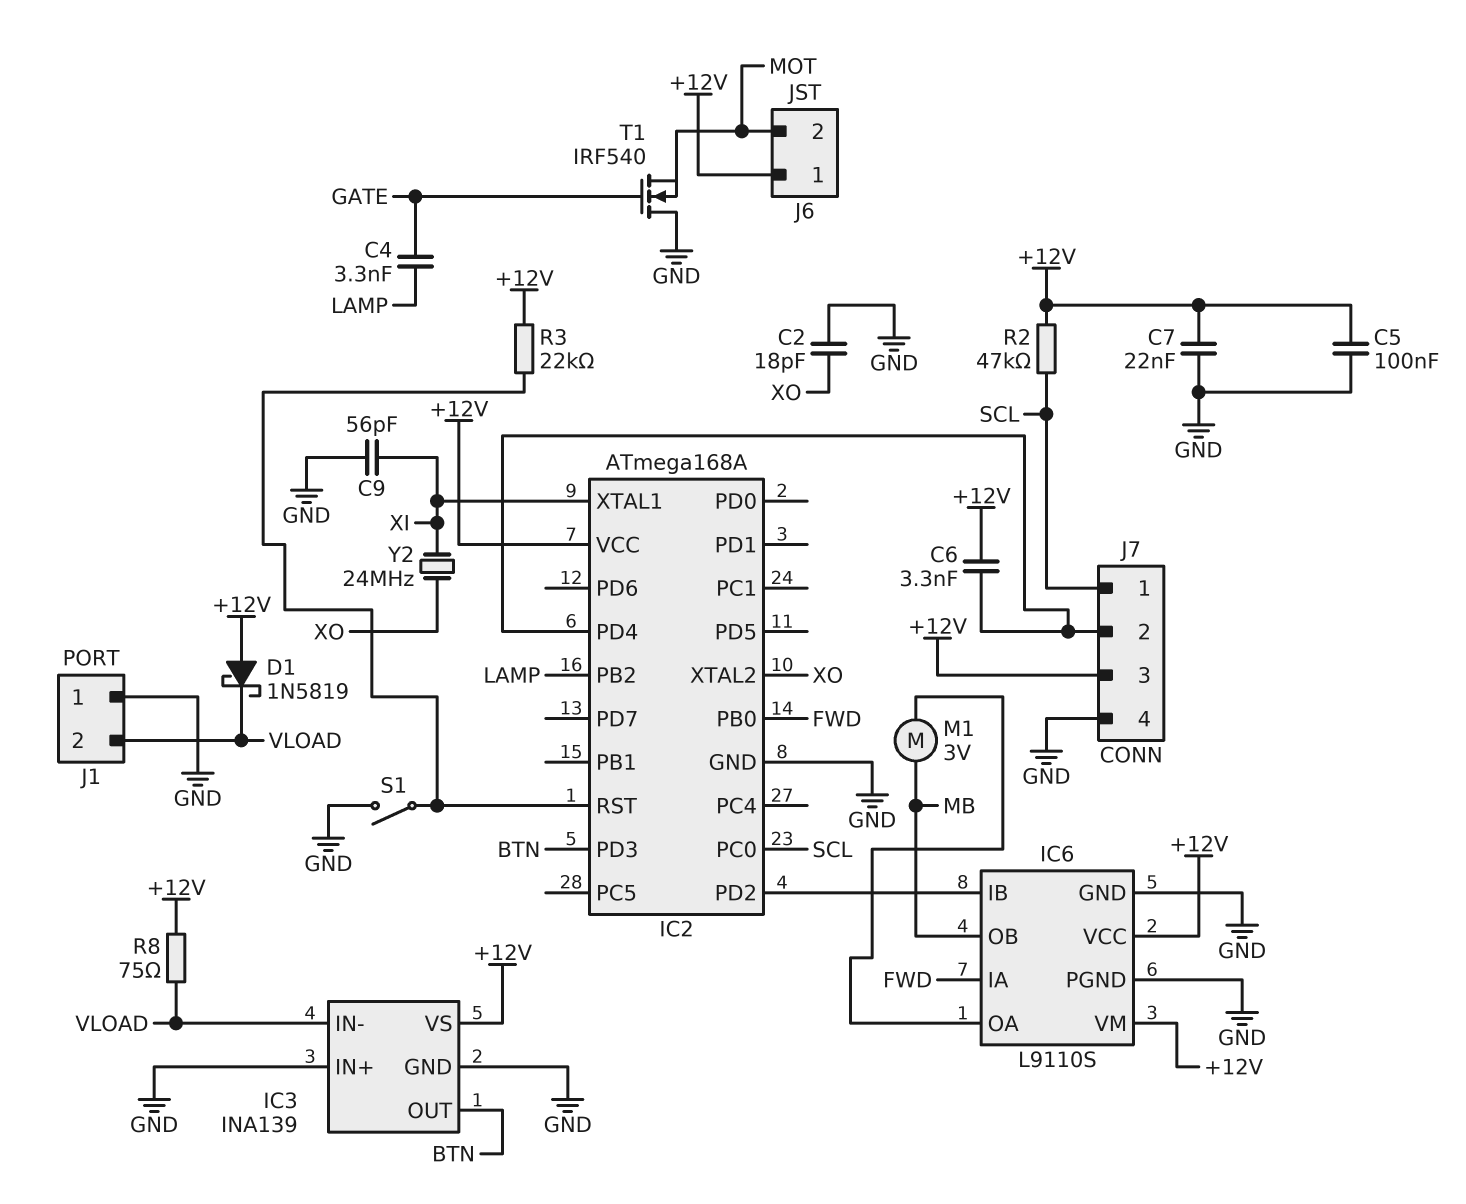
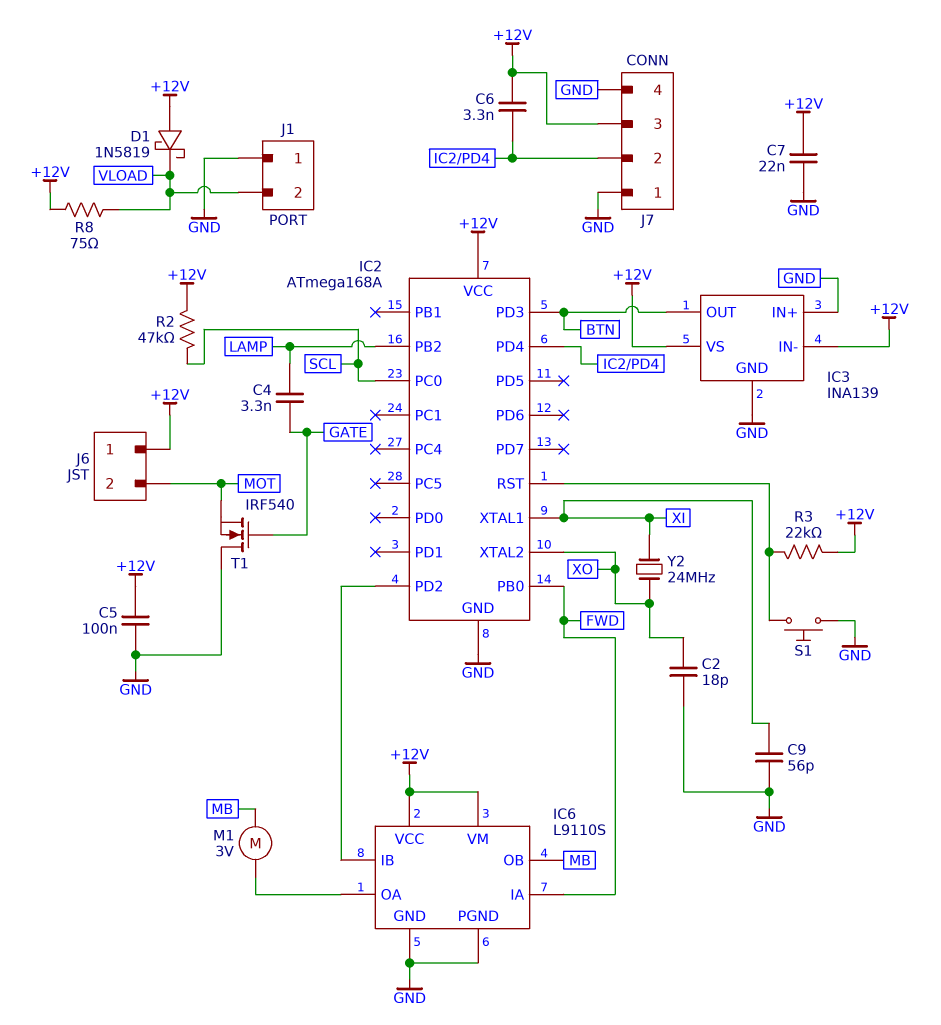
IC3 pin IN-: VLOAD -> +12V
J7 pin 1: SCL -> GND
S1: switch (GND, IC2/RST) -> button (GND, IC2/RST)

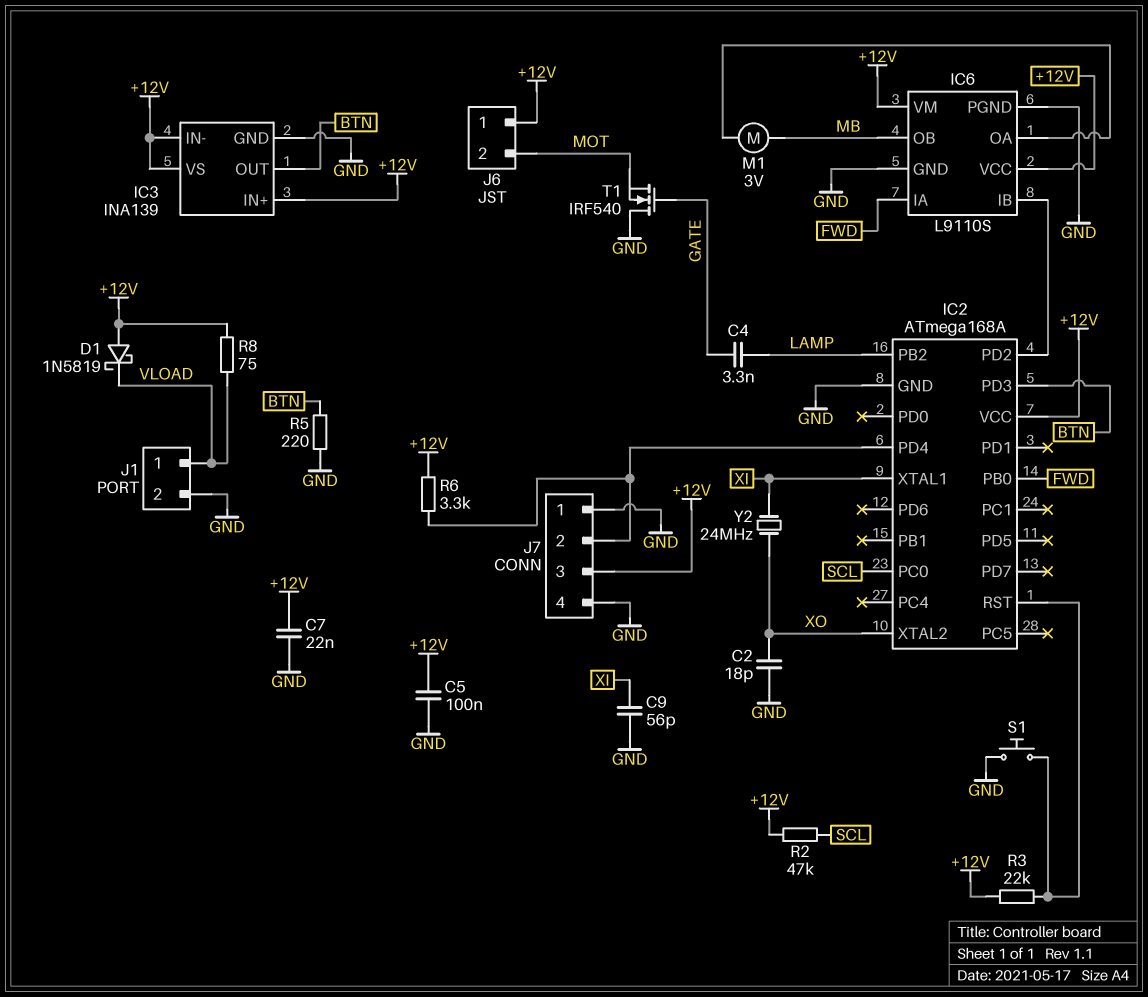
C6: 3.3nF (+12V, IC2/PD4) -> none
IC3 pin IN+: GND -> +12V
J1 pin 1: GND -> VLOAD
J1 pin 2: VLOAD -> GND
R5: none -> 220 (BTN, GND)
R6: none -> 3.3k (+12V, IC2/PD4)

